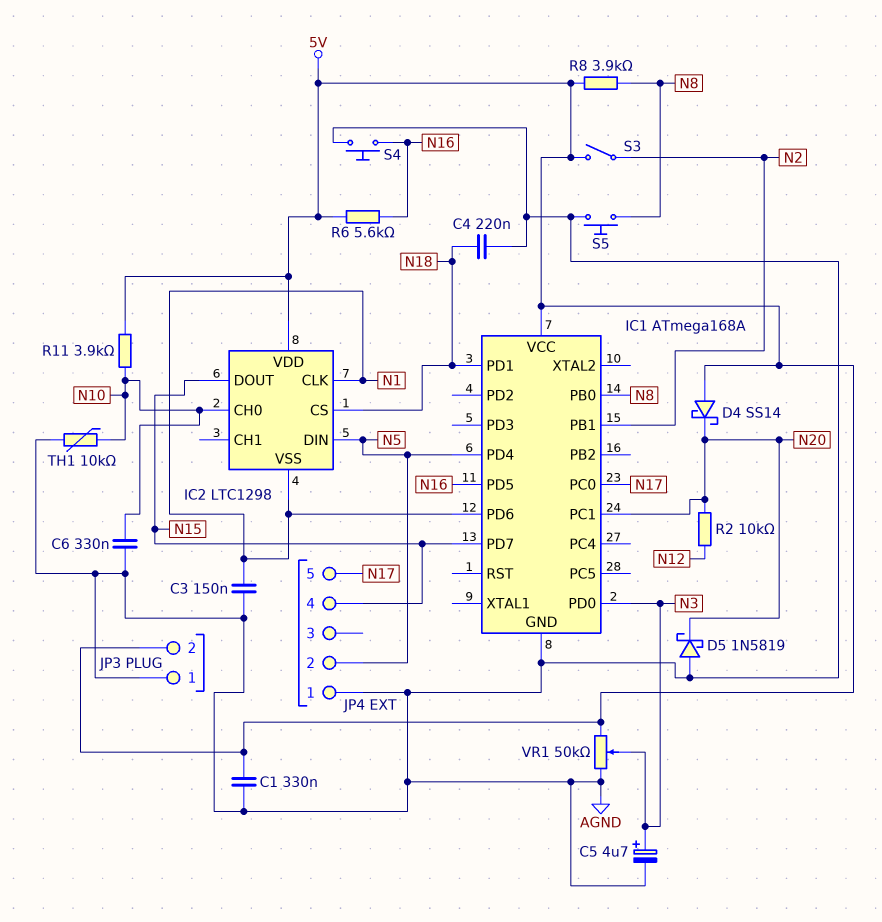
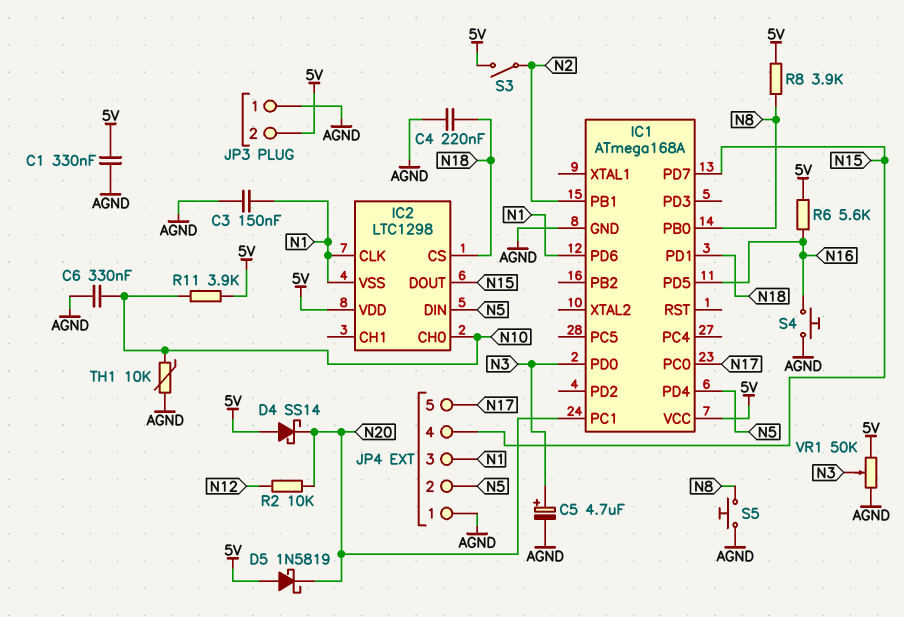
D5: schottky 1N5819 (A AGND, K N20) -> schottky 1N5819 (A 5V, K N20)
JP4 pin 3: none -> N1

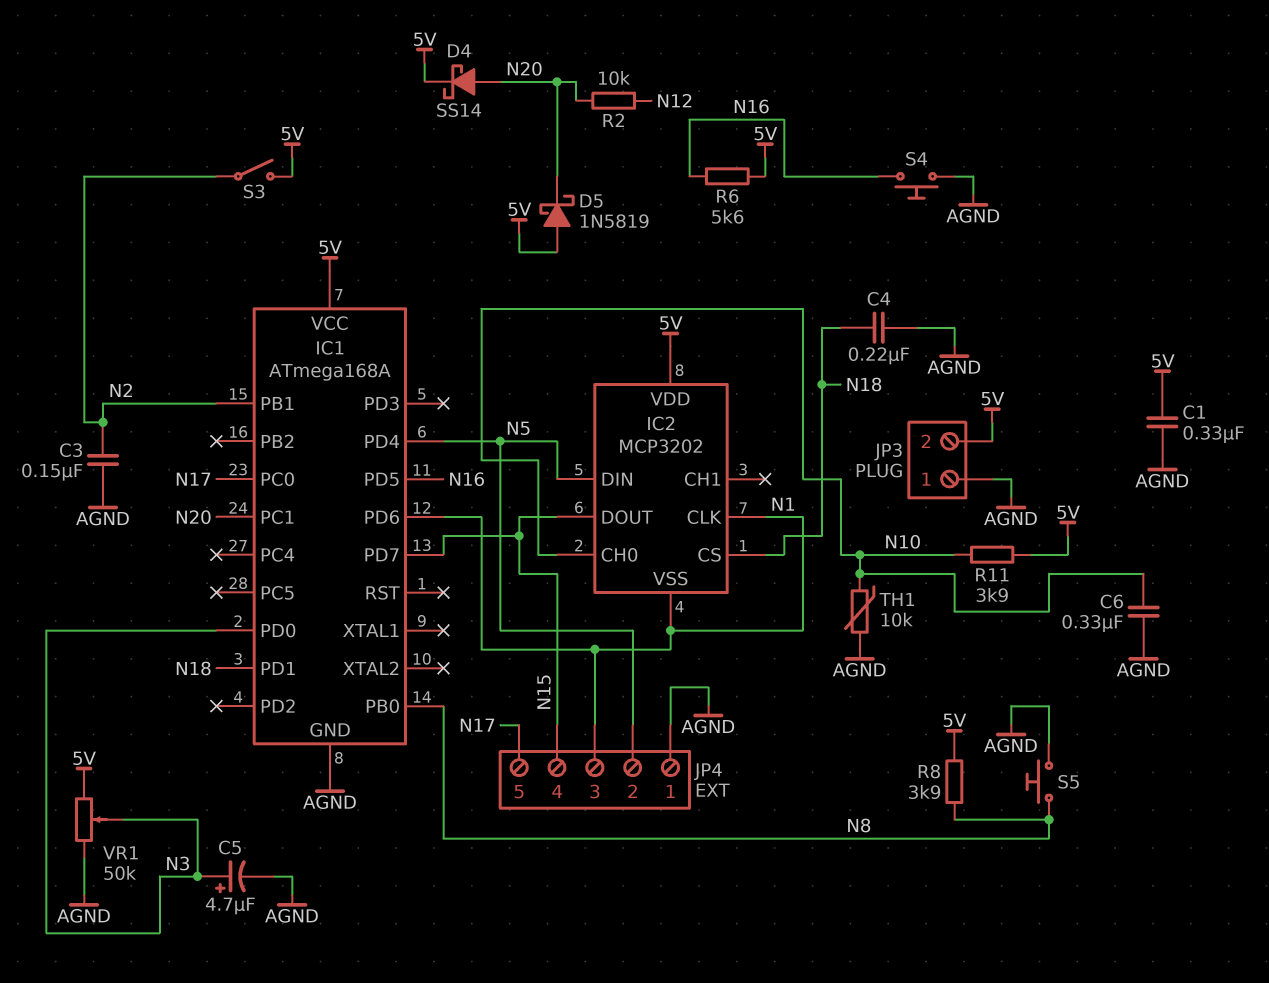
C3: 150nF (AGND, N1) -> 150nF (AGND, N2)
D4: schottky SS14 (A 5V, K N20) -> schottky SS14 (A N20, K 5V)
IC2: LTC1298 -> MCP3202

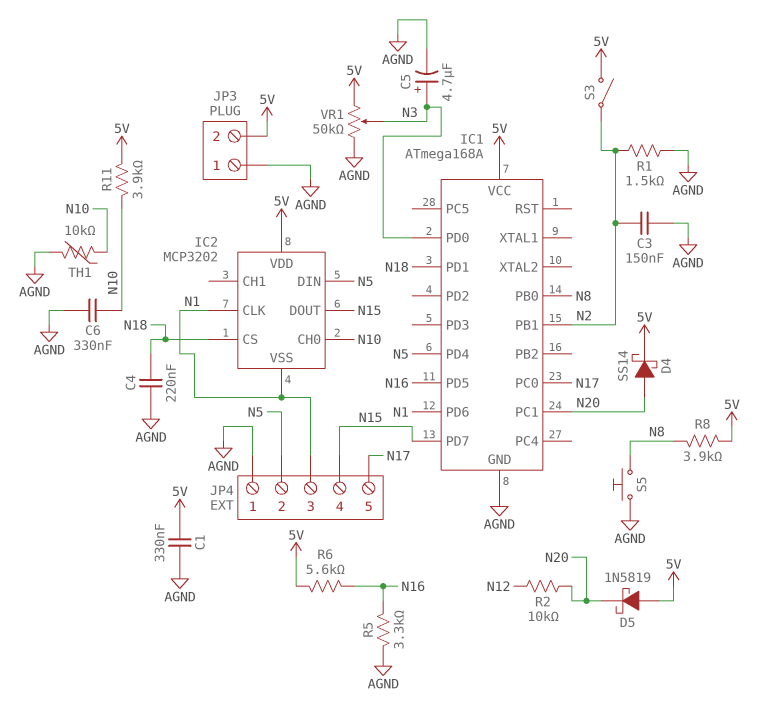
R1: none -> 1.5k (AGND, N2)
R5: none -> 3.3k (AGND, N16)
S4: button (AGND, N16) -> none

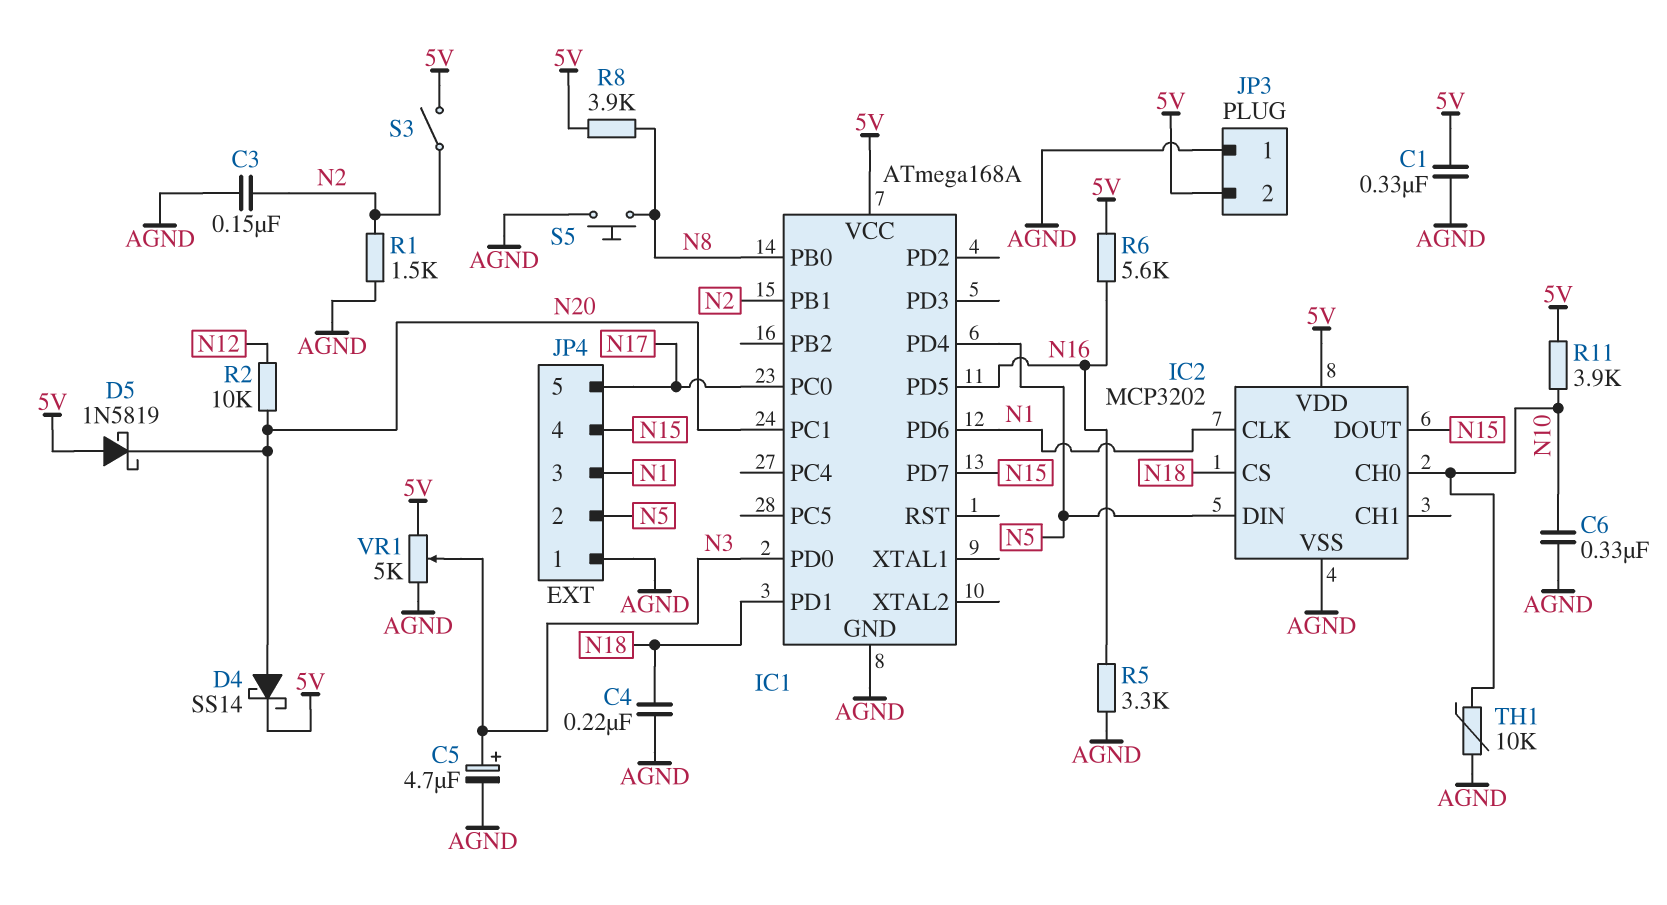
IC2 pin VSS: N1 -> AGND
VR1: 50k (5V, AGND, wiper N3) -> 5k (5V, AGND, wiper N3)

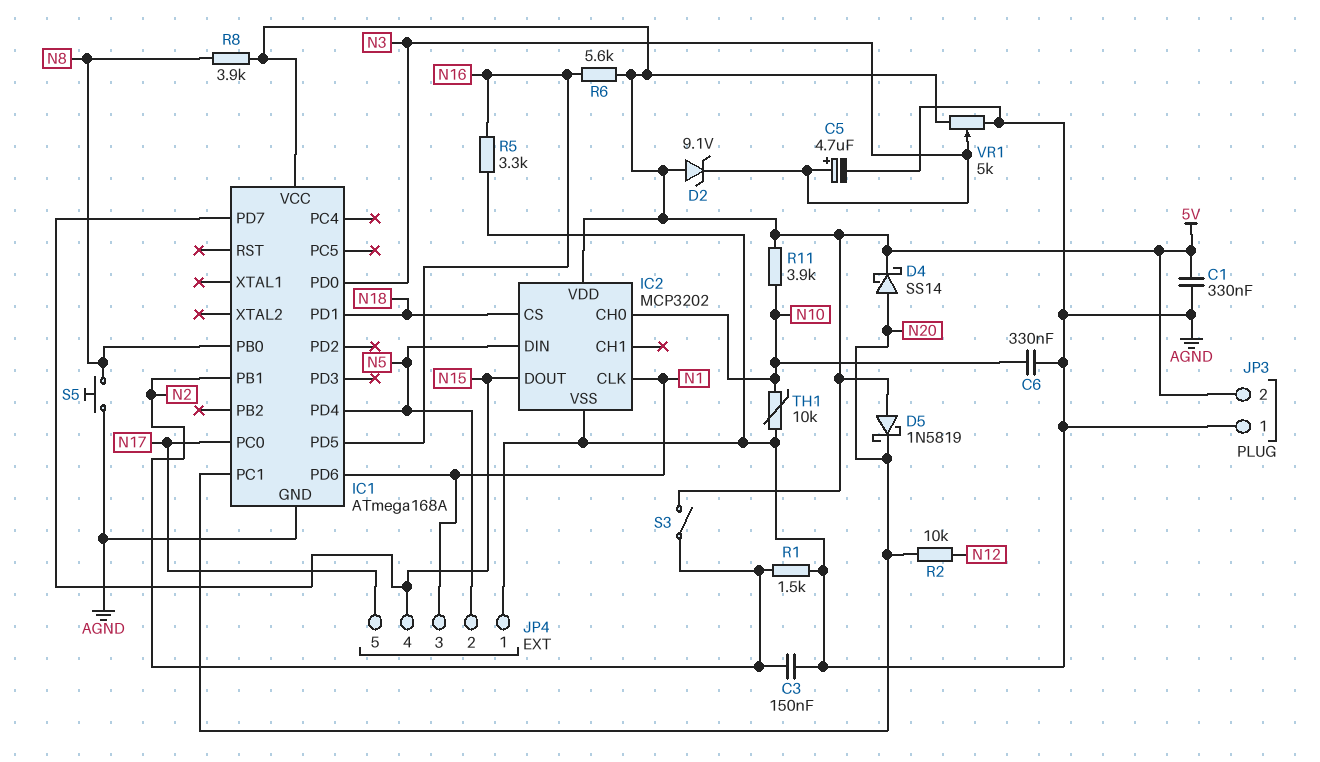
C4: 220nF (AGND, N18) -> none
D2: none -> zener 9.1V (A 5V, K N3)

